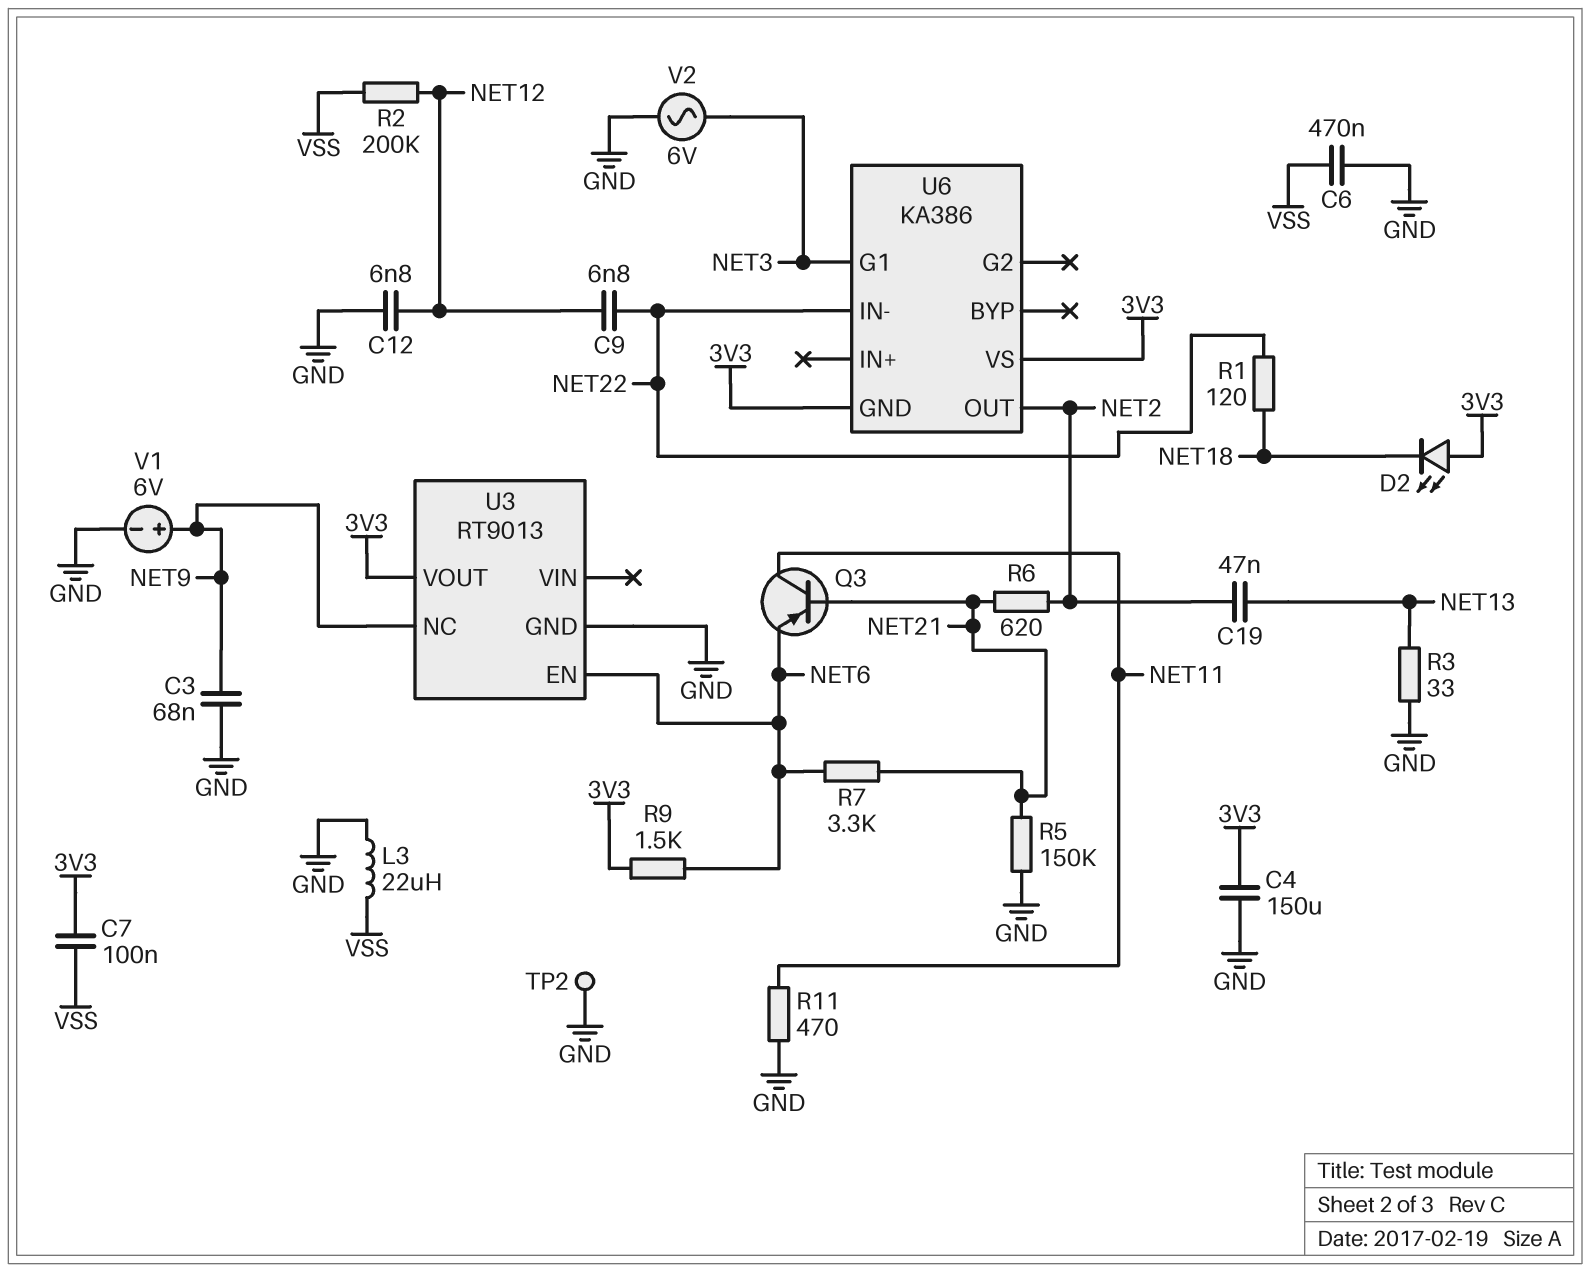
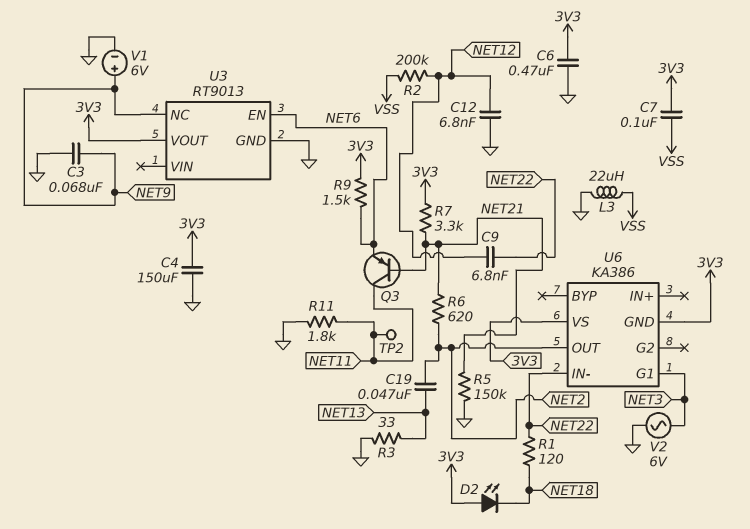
C6: 470nF (GND, VSS) -> 470nF (3V3, GND)
R7: 3.3k (NET6, NET21) -> 3.3k (3V3, NET21)
R11: 470 (GND, NET11) -> 1.8k (GND, NET11)
TP2: test point (GND) -> test point (NET11)

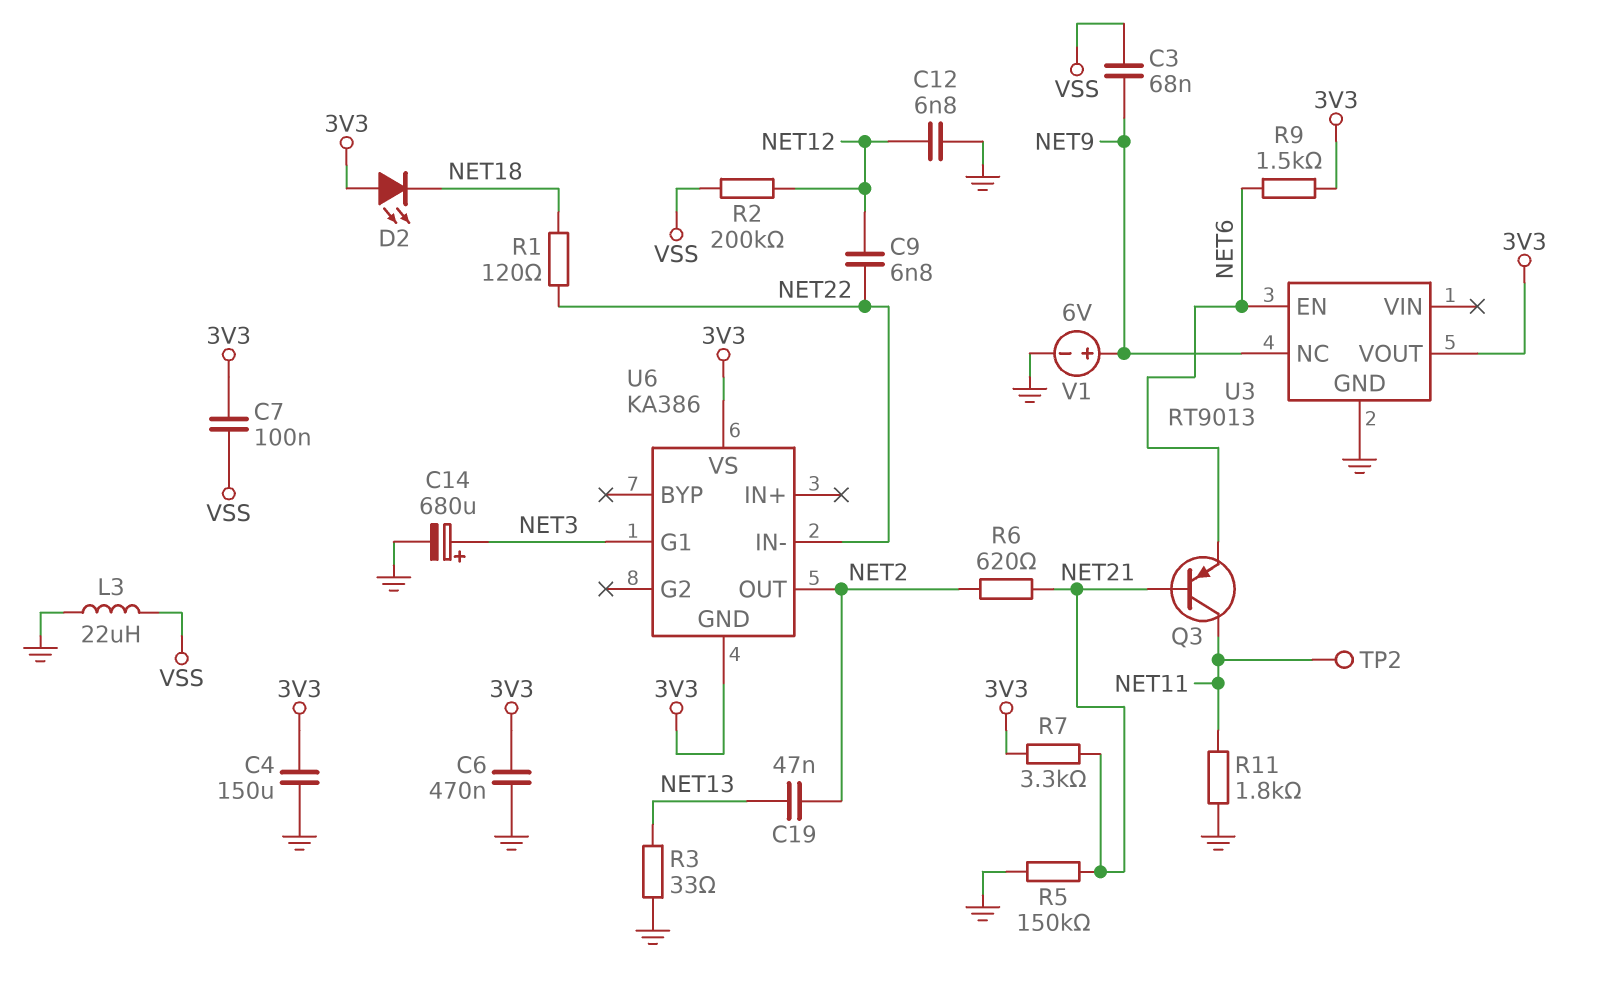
C3: 68nF (GND, NET9) -> 68nF (NET9, VSS)
C14: none -> 680uF (plus NET3, minus GND)
V2: AC 6V (GND, NET3) -> none

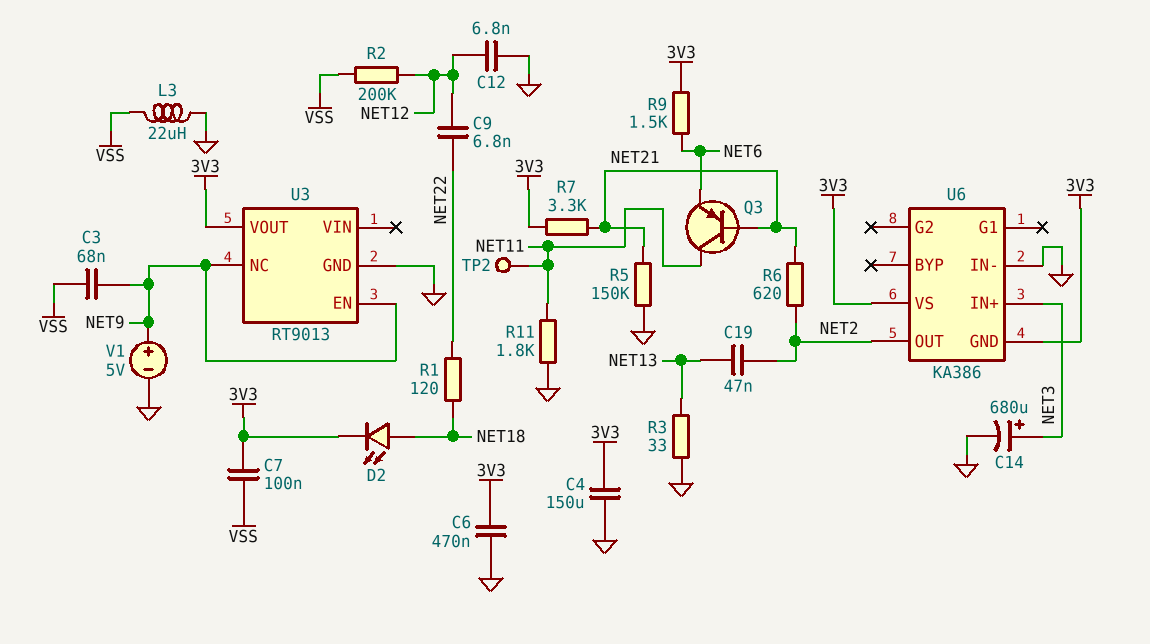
D2: LED (A 3V3, K NET18) -> LED (A NET18, K 3V3)
U3 pin EN: NET6 -> NET9
U6 pin G1: NET3 -> none
U6 pin IN+: none -> NET3
U6 pin IN-: NET22 -> GND
V1: 6V (plus NET9, minus GND) -> 5V (plus NET9, minus GND)

